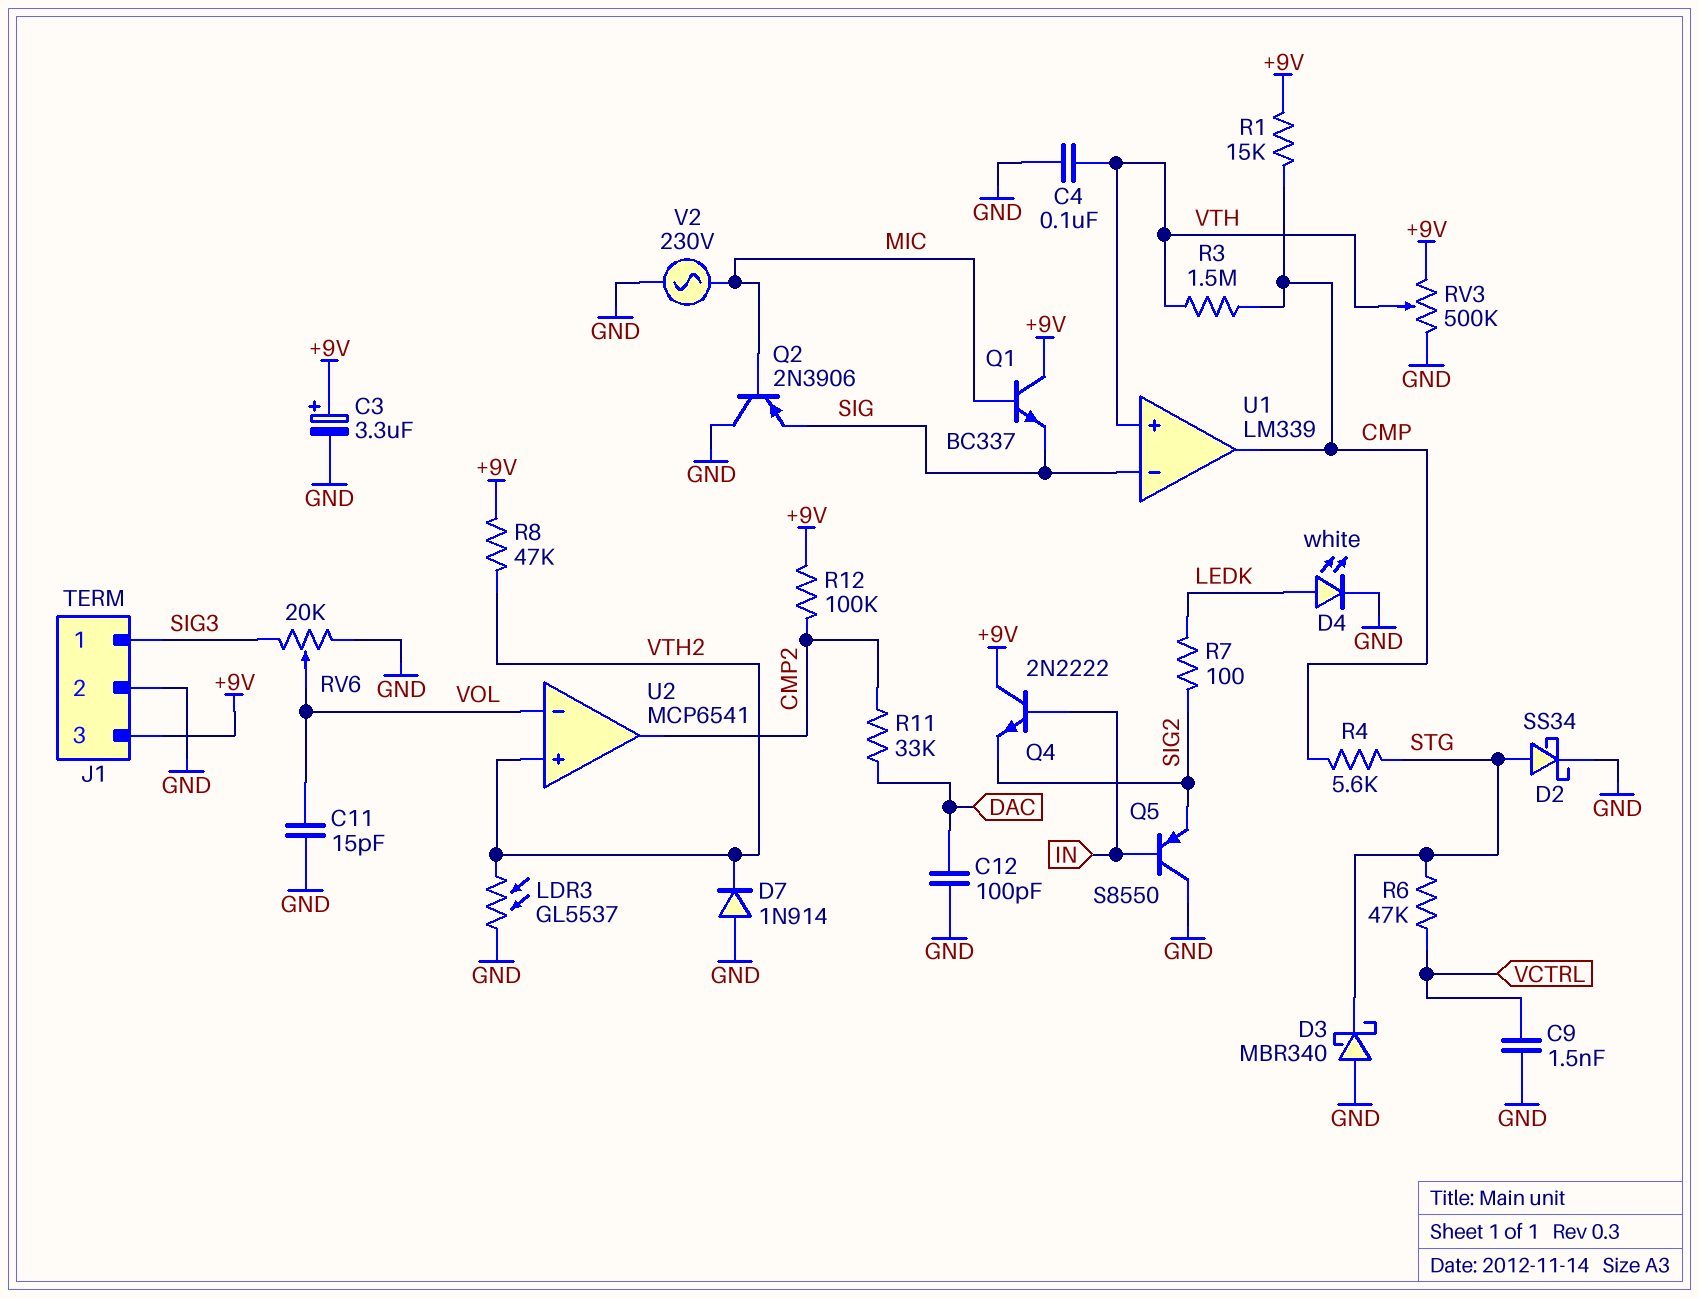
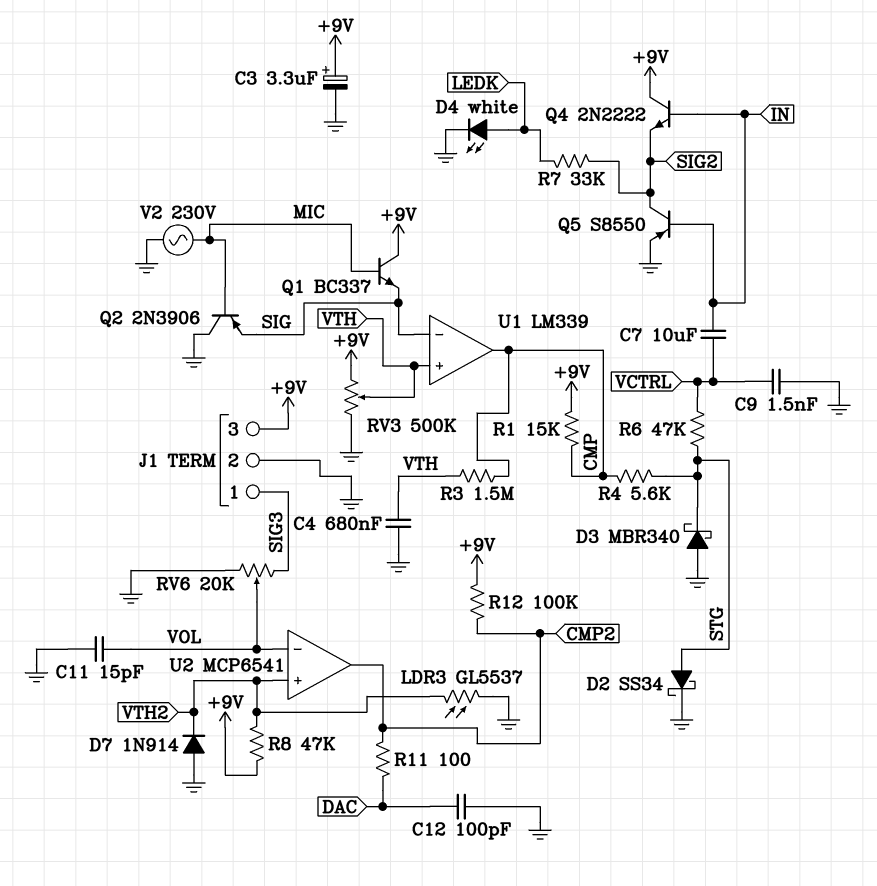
C4: 100nF (GND, VTH) -> 680nF (GND, VTH)
C7: none -> 10uF (IN, VCTRL)
Q5: PNP S8550 (B IN, C GND, E SIG2) -> PNP S8550 (B IN, C SIG2, E GND)
R7: 100 (LEDK, SIG2) -> 33k (LEDK, SIG2)
R11: 33k (CMP2, DAC) -> 100 (CMP2, DAC)

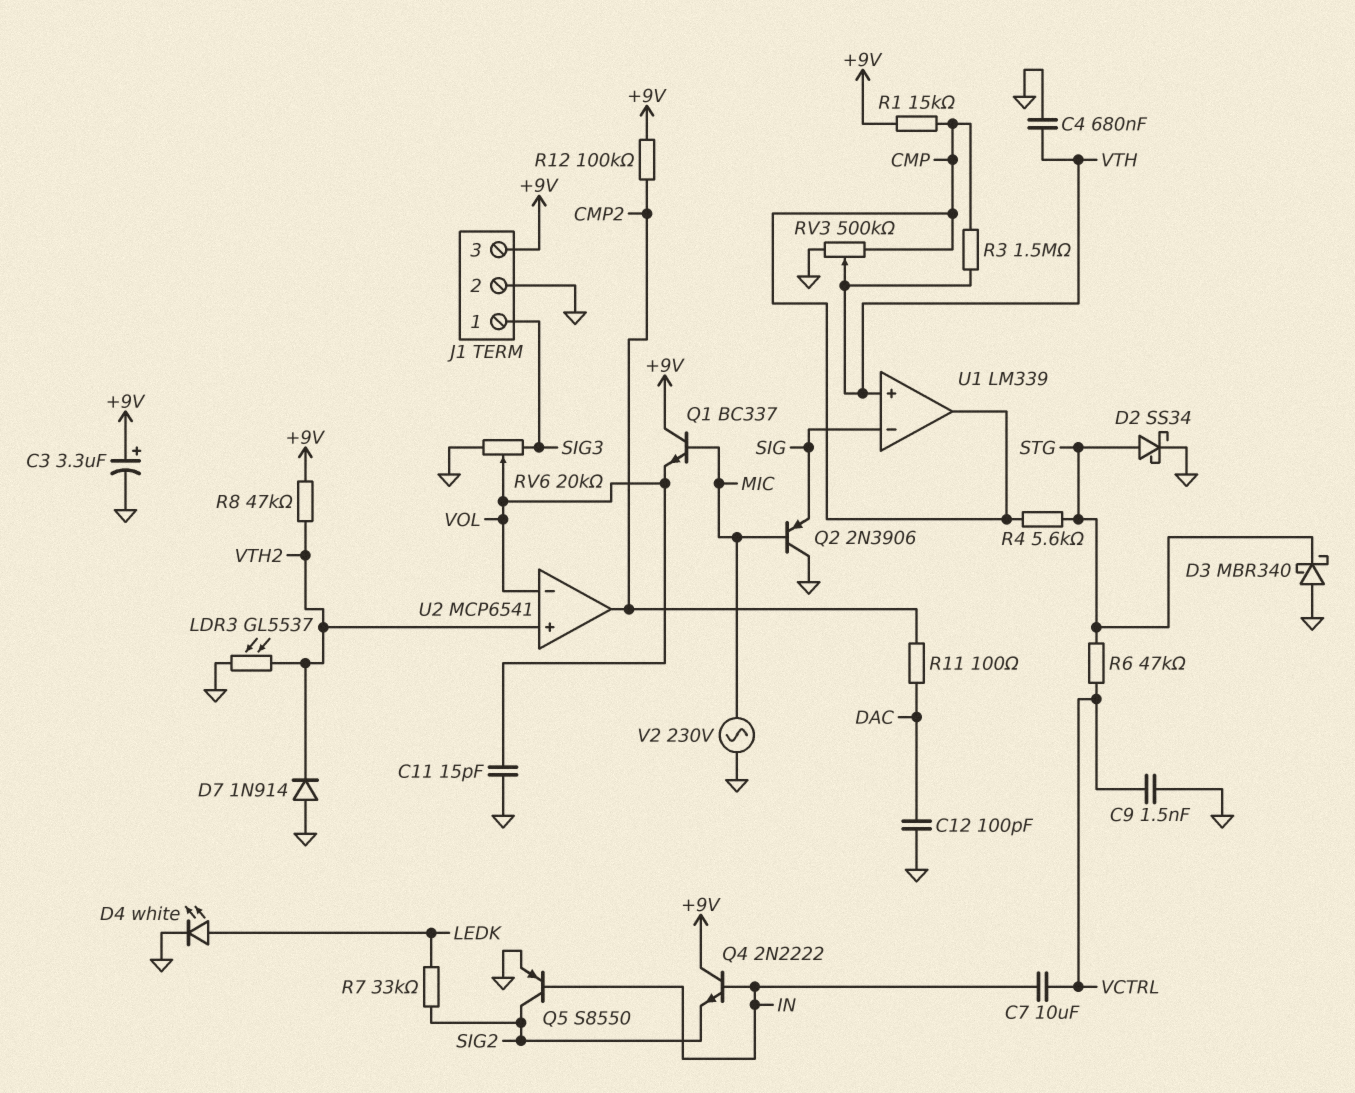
Q1: NPN BC337 (B MIC, C +9V, E SIG) -> NPN BC337 (B MIC, C +9V, E VOL)
RV3: 500k (+9V, GND, wiper VTH) -> 500k (CMP, GND, wiper VTH)

